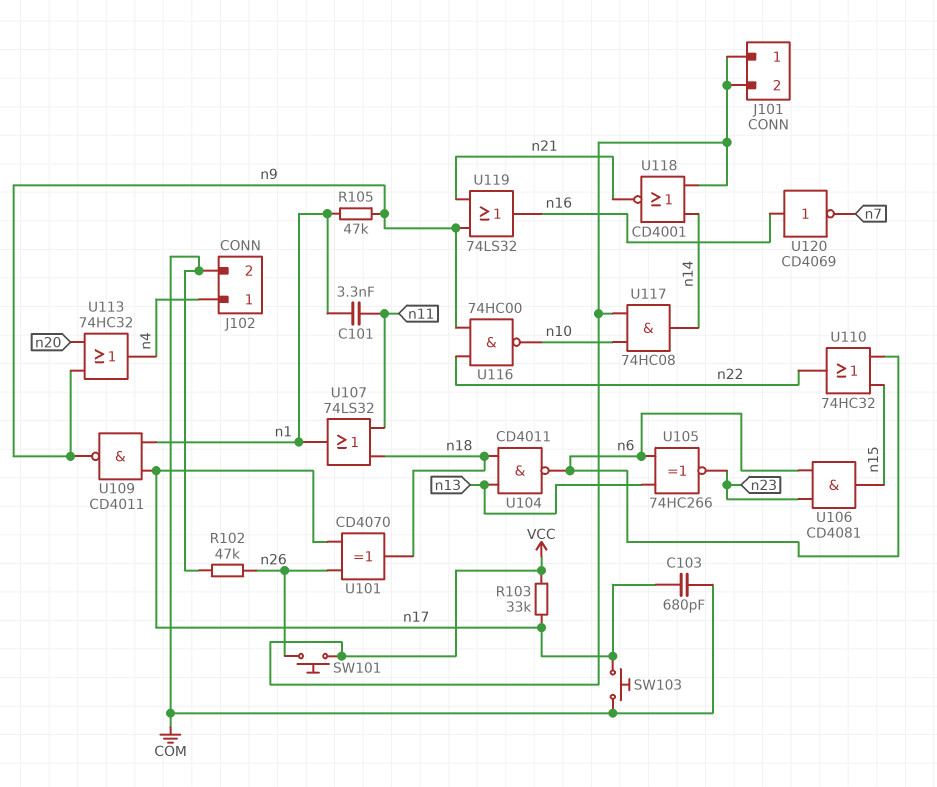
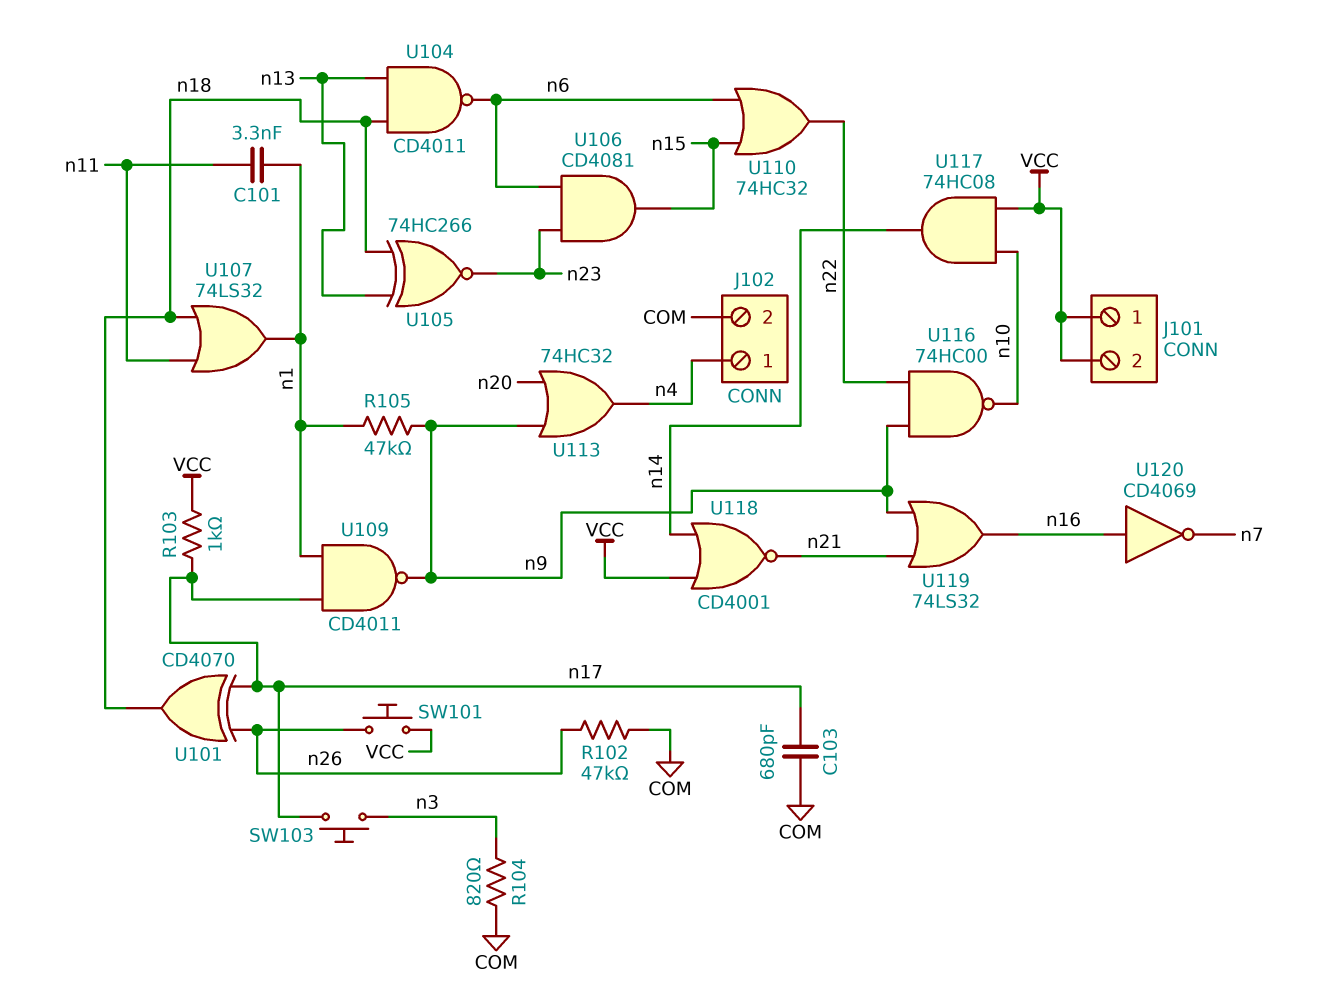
R103: 33k (VCC, n17) -> 1k (VCC, n17)
R104: none -> 820 (COM, n3)
SW103: button (COM, n17) -> button (n3, n17)
U105: XNOR 74HC266 (in n6, in n13, out n23) -> XNOR 74HC266 (in n13, in n18, out n23)

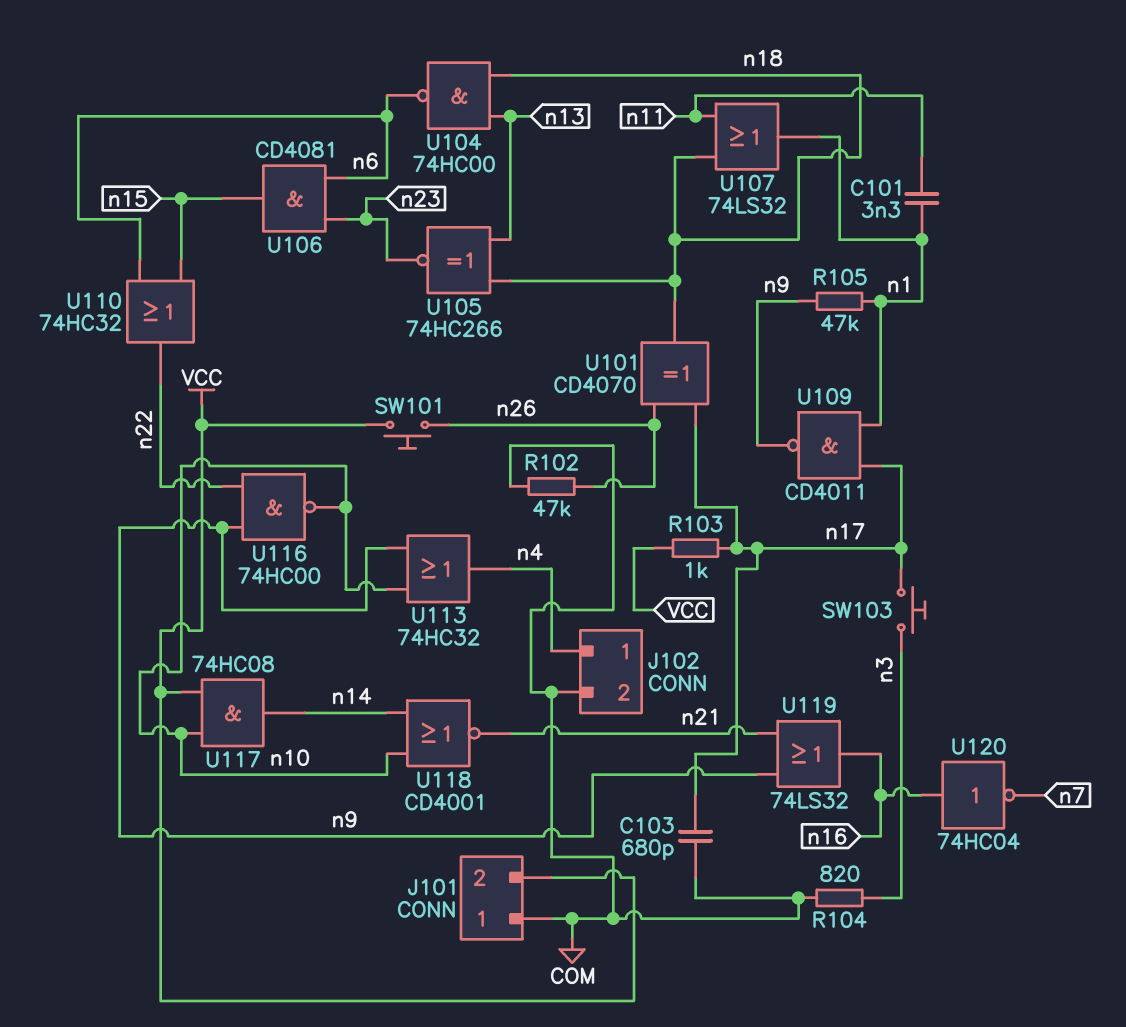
J101 pin 1: VCC -> COM
U104: NAND CD4011 (in n13, in n18, out n6) -> NAND 74HC00 (in n13, in n18, out n6)
U113: OR 74HC32 (in n9, in n20, out n4) -> OR 74HC32 (in n9, in n10, out n4)
U118: NOR CD4001 (in VCC, in n14, out n21) -> NOR CD4001 (in n10, in n14, out n21)
U120: NOT CD4069 (in n16, out n7) -> NOT 74HC04 (in n16, out n7)

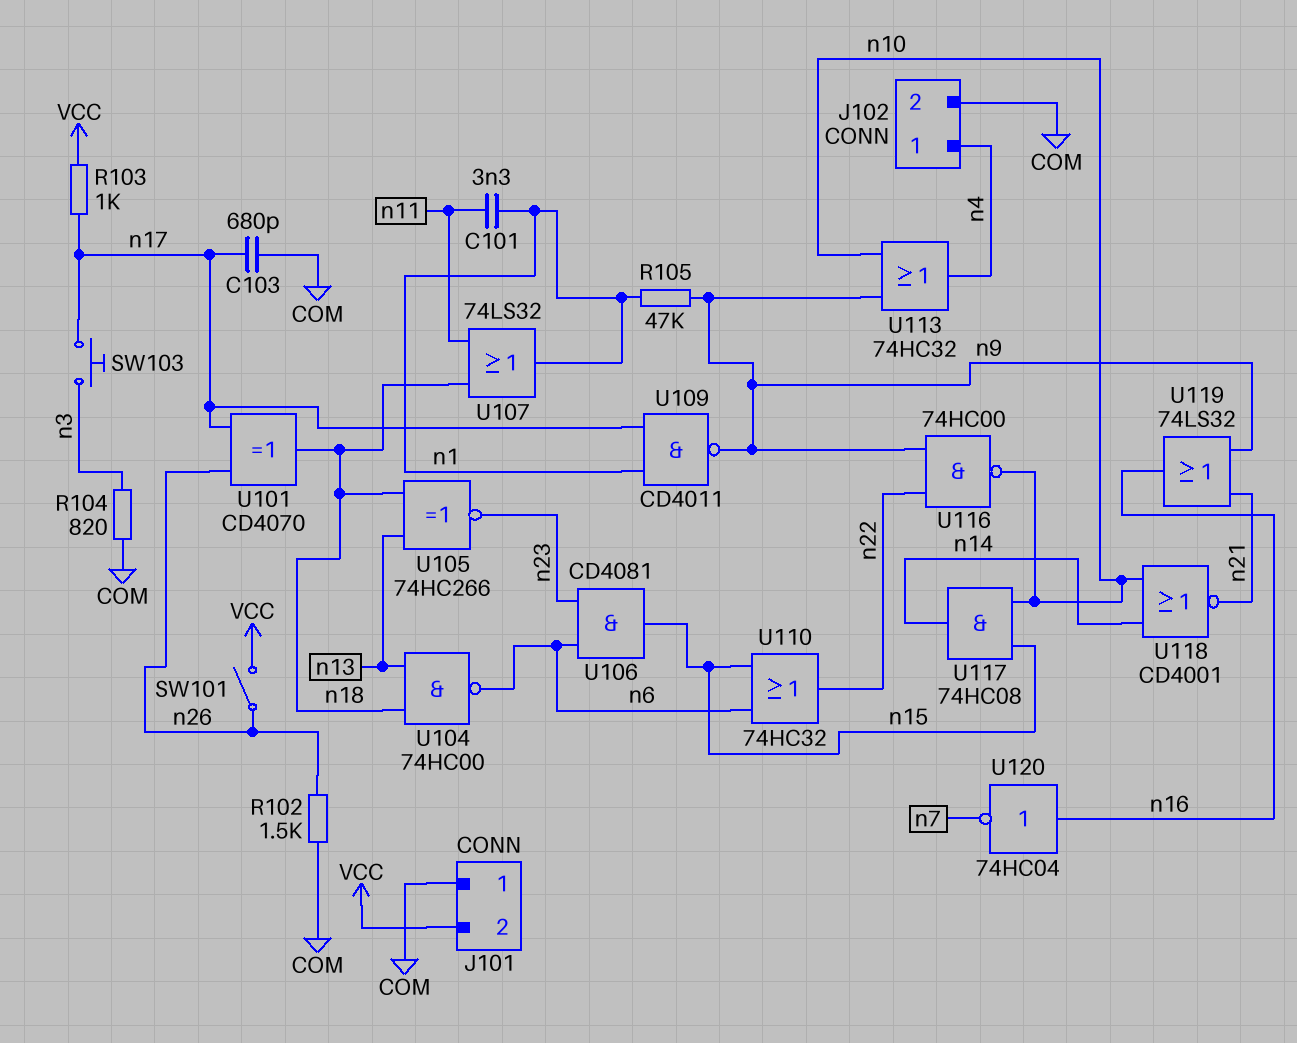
R102: 47k (COM, n26) -> 1.5k (COM, n26)
SW101: button (VCC, n26) -> switch (VCC, n26)
U117: AND 74HC08 (in VCC, in n10, out n14) -> AND 74HC08 (in n10, in n15, out n14)

